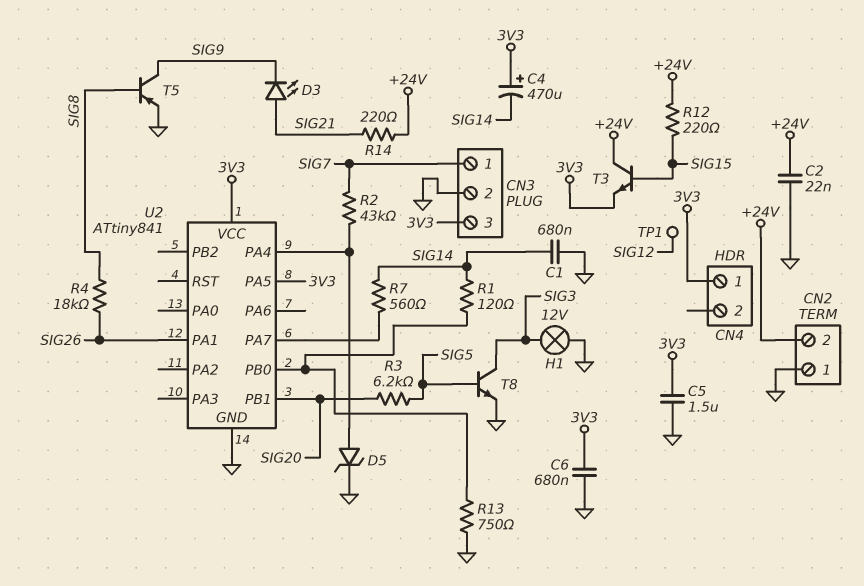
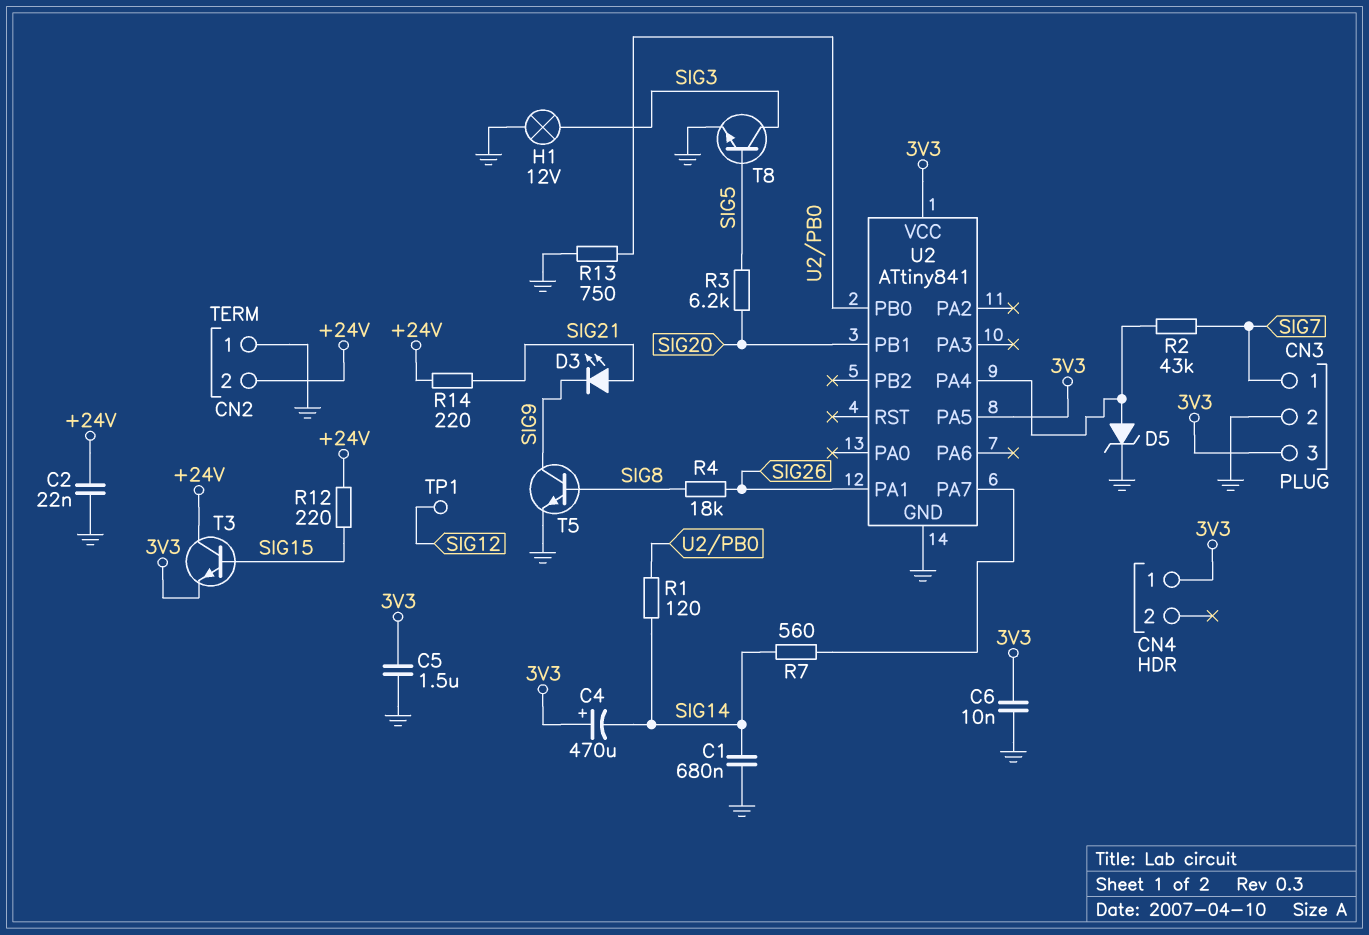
C6: 680nF (3V3, GND) -> 10nF (3V3, GND)
T5: PNP (B SIG8, C SIG9, E GND) -> NPN (B SIG8, C SIG9, E GND)

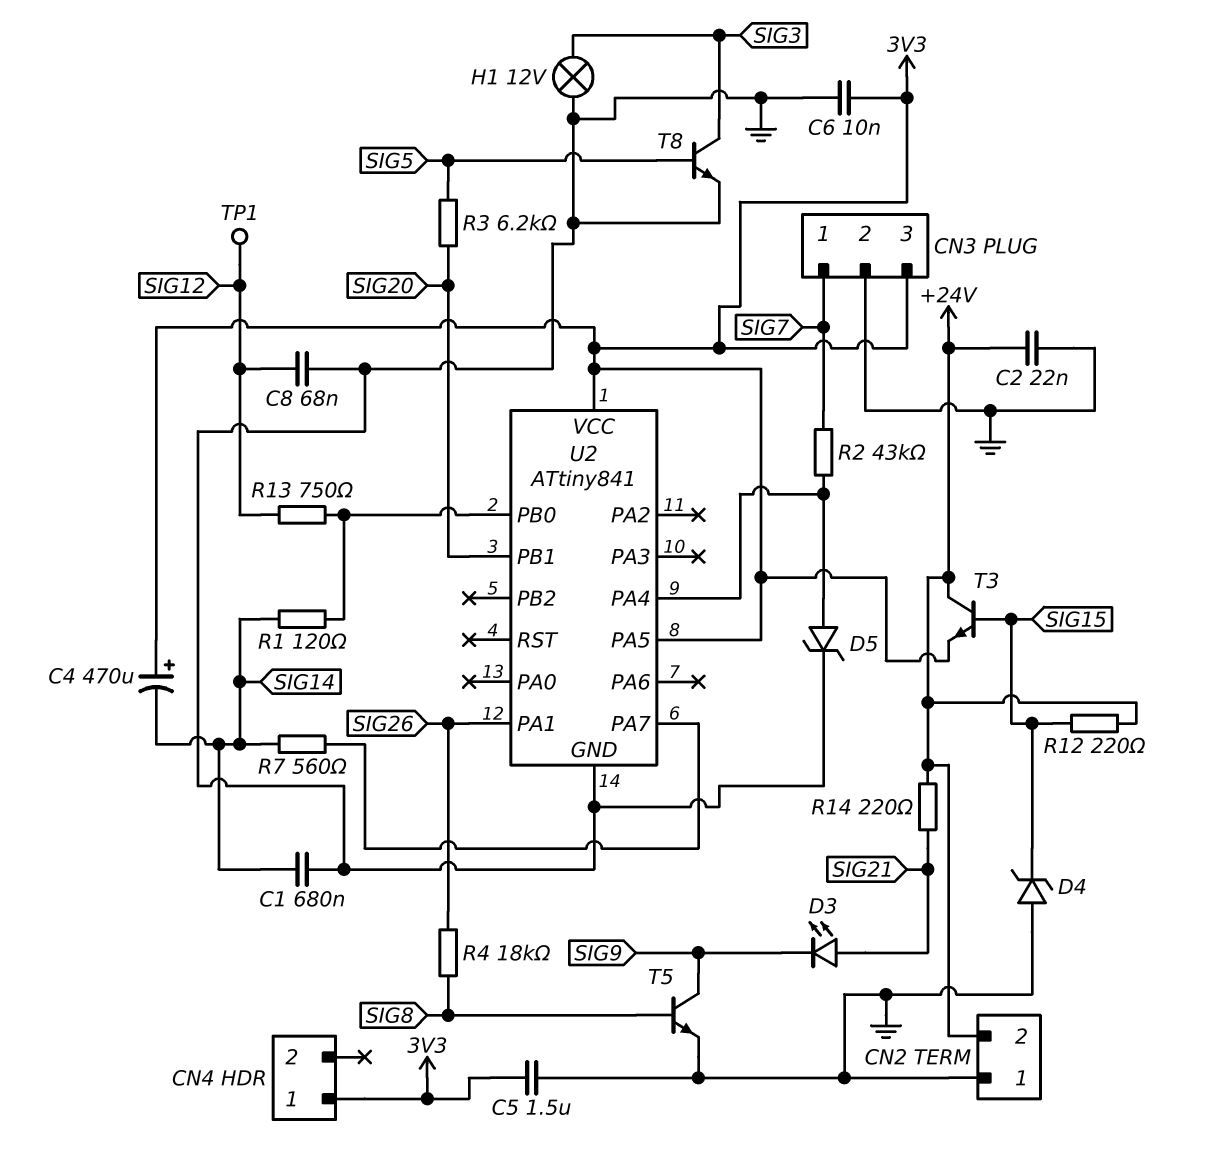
C8: none -> 68nF (GND, SIG12)
D4: none -> zener (A GND, K SIG15)
R13: 750 (GND, U2/PB0) -> 750 (SIG12, U2/PB0)

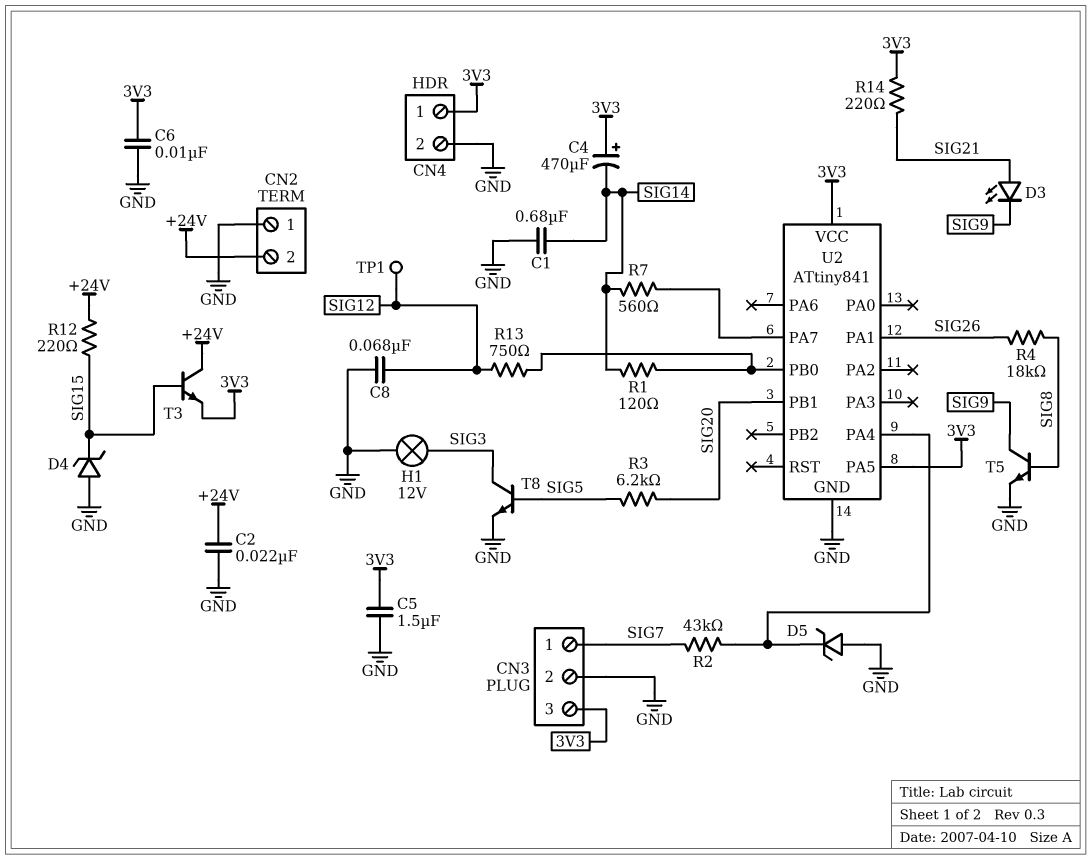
CN4 pin 2: none -> GND
D5: zener (A U2/PA4, K GND) -> zener (A GND, K U2/PA4)
R14: 220 (+24V, SIG21) -> 220 (3V3, SIG21)

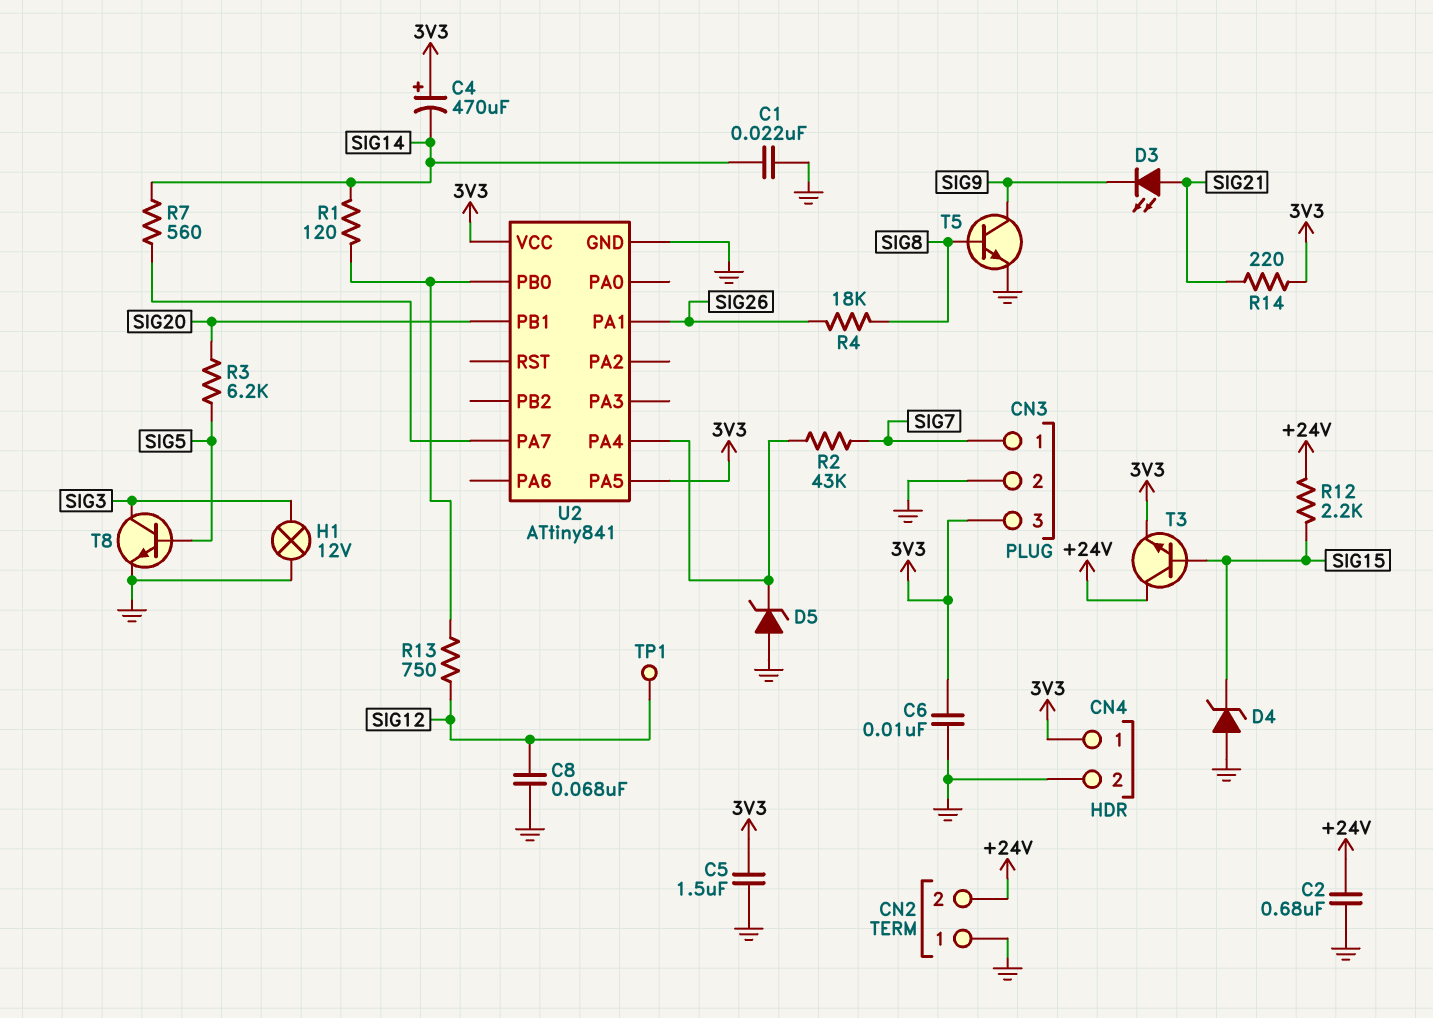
C1: 680nF (GND, SIG14) -> 22nF (GND, SIG14)
C2: 22nF (+24V, GND) -> 680nF (+24V, GND)
R12: 220 (+24V, SIG15) -> 2.2k (+24V, SIG15)

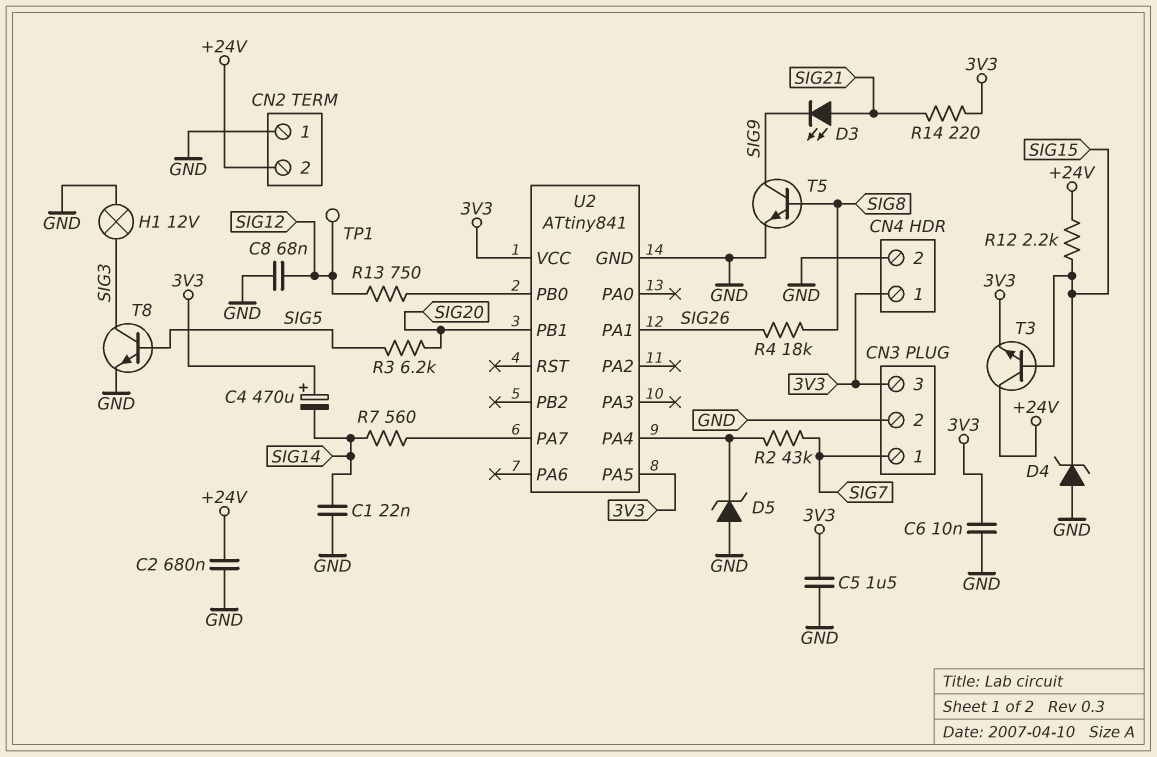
R1: 120 (SIG14, U2/PB0) -> none

